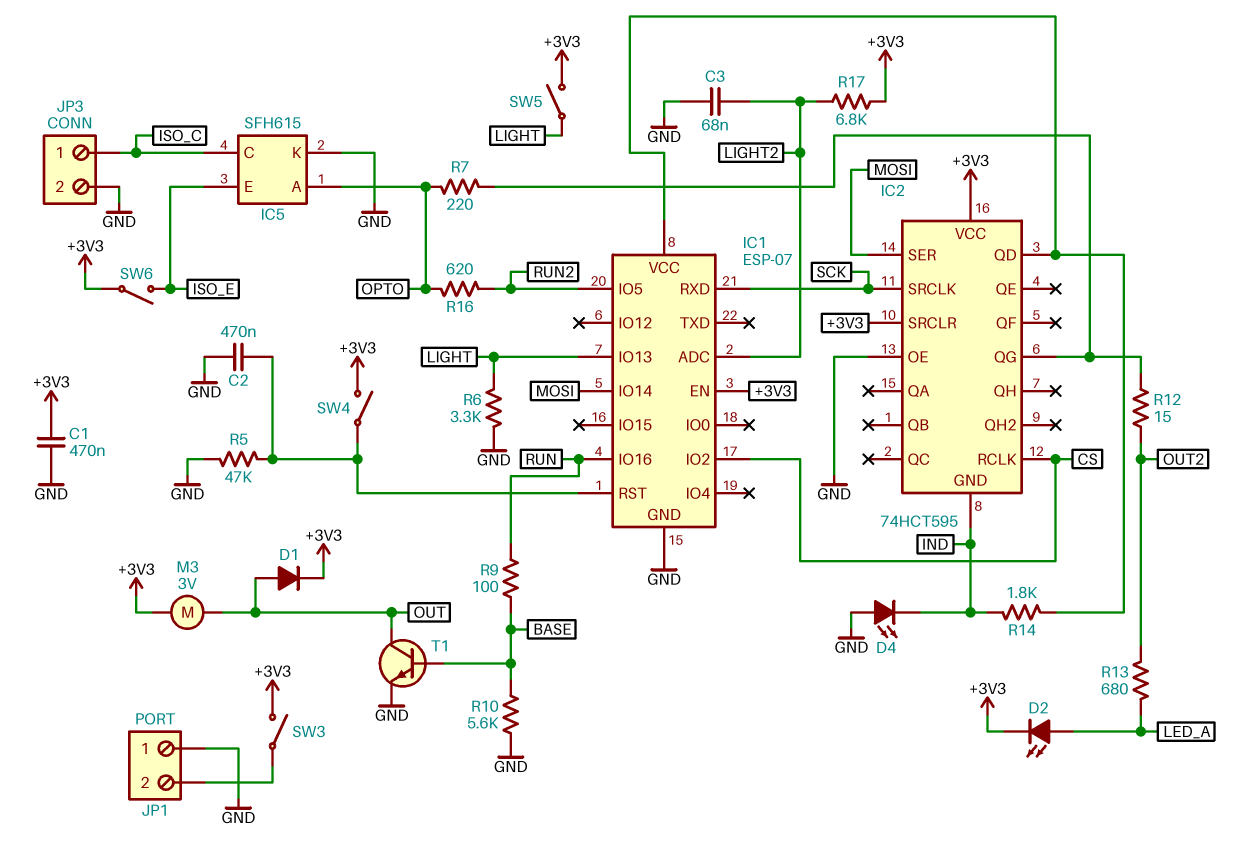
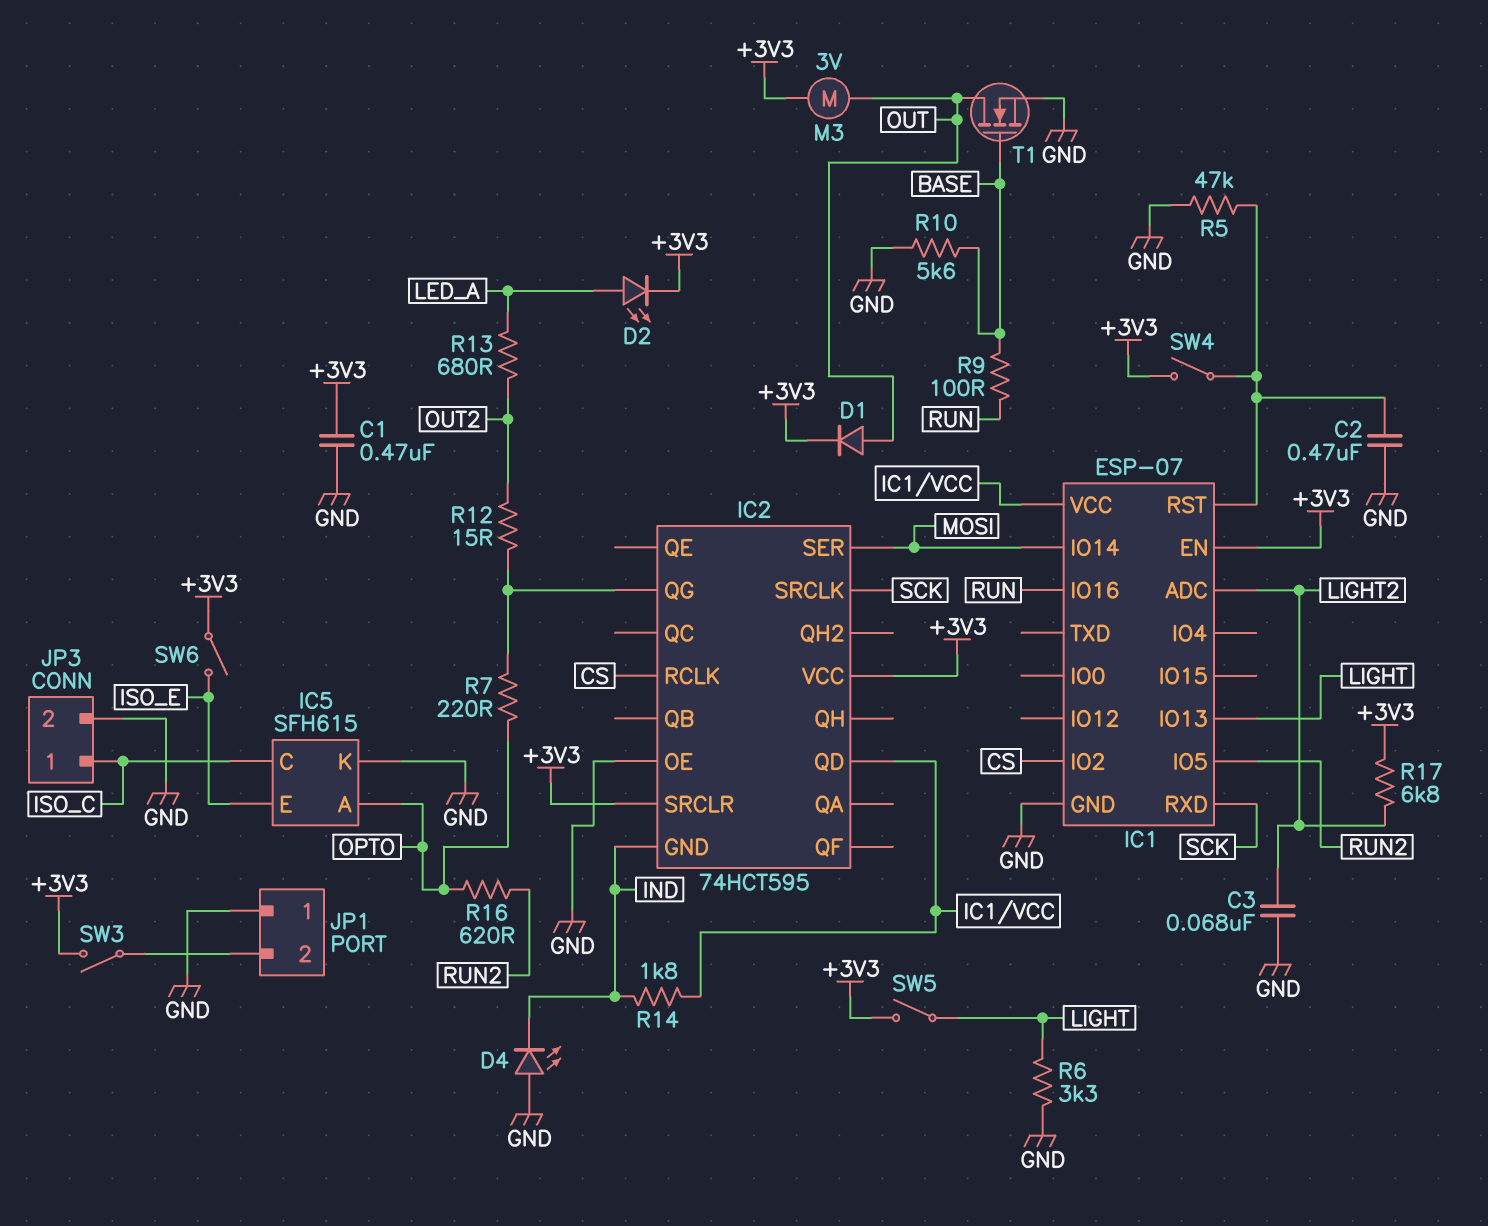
T1: NPN (B BASE, C OUT, E GND) -> NMOS (G BASE, D OUT, S GND)

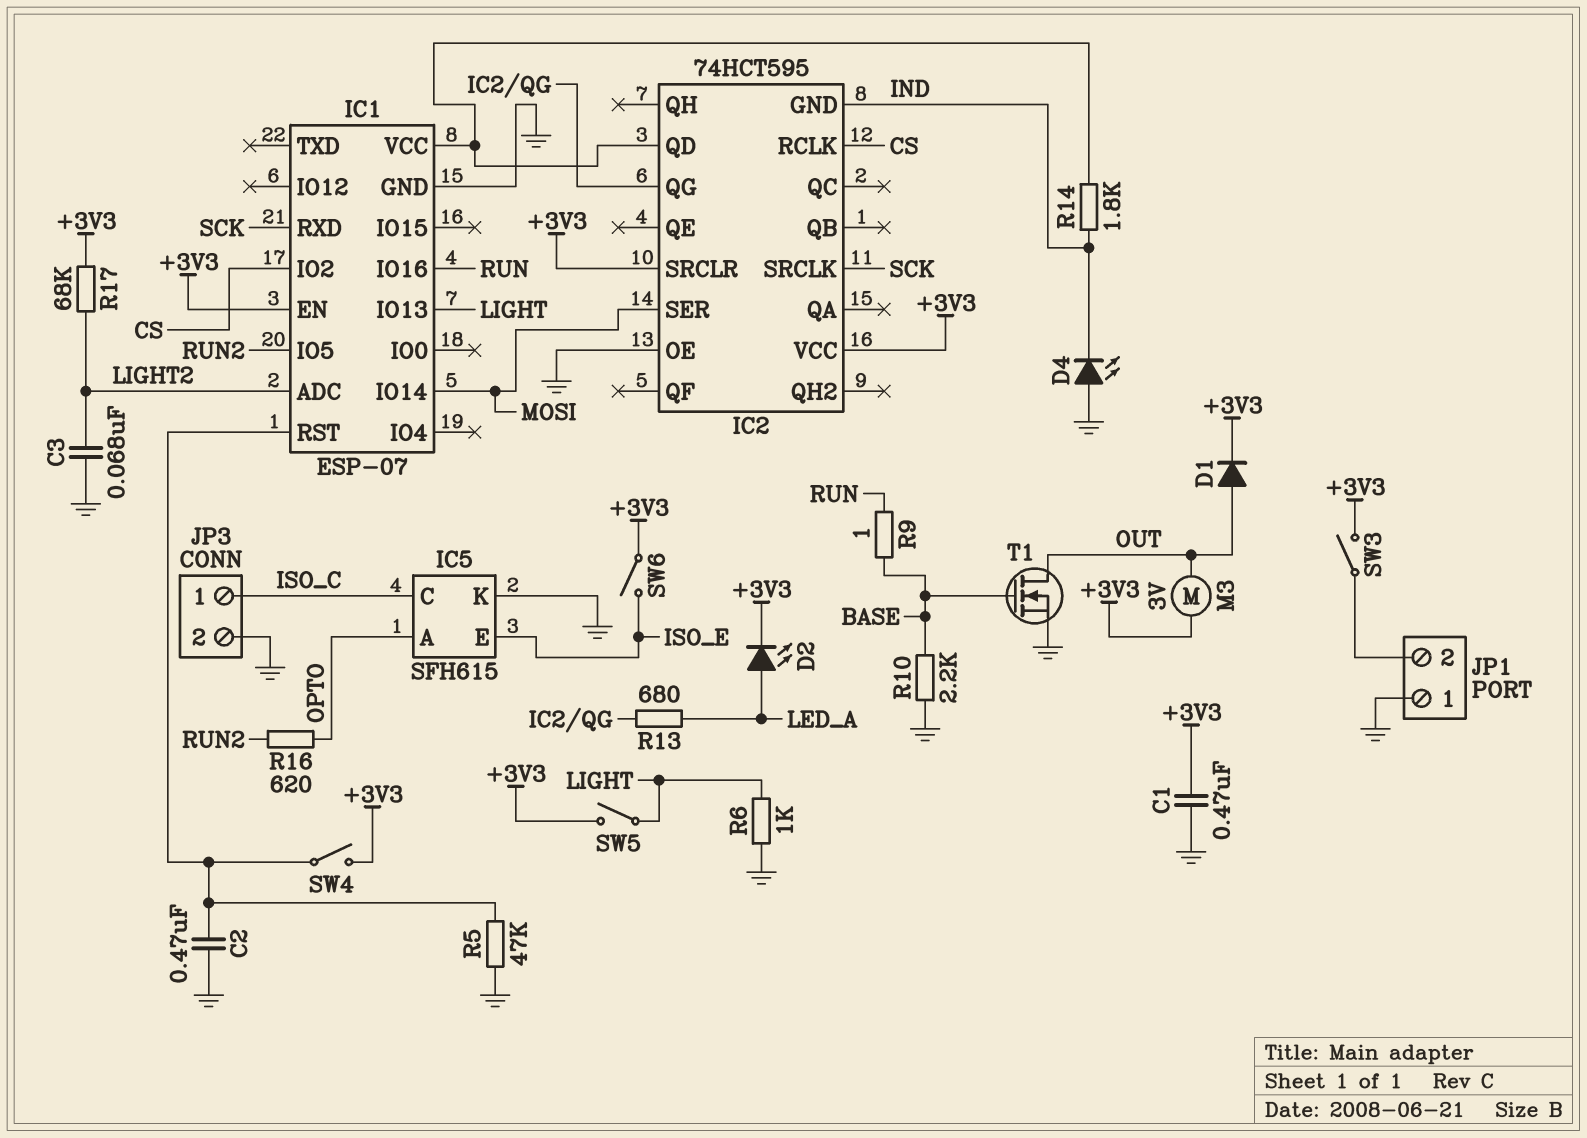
R6: 3.3k (GND, LIGHT) -> 1k (GND, LIGHT)
R7: 220 (IC2/QG, OPTO) -> none
R9: 100 (BASE, RUN) -> 1 (BASE, RUN)
R10: 5.6k (BASE, GND) -> 2.2k (BASE, GND)
R12: 15 (IC2/QG, OUT2) -> none
R13: 680 (LED_A, OUT2) -> 680 (IC2/QG, LED_A)
R17: 6.8k (+3V3, LIGHT2) -> 68k (+3V3, LIGHT2)

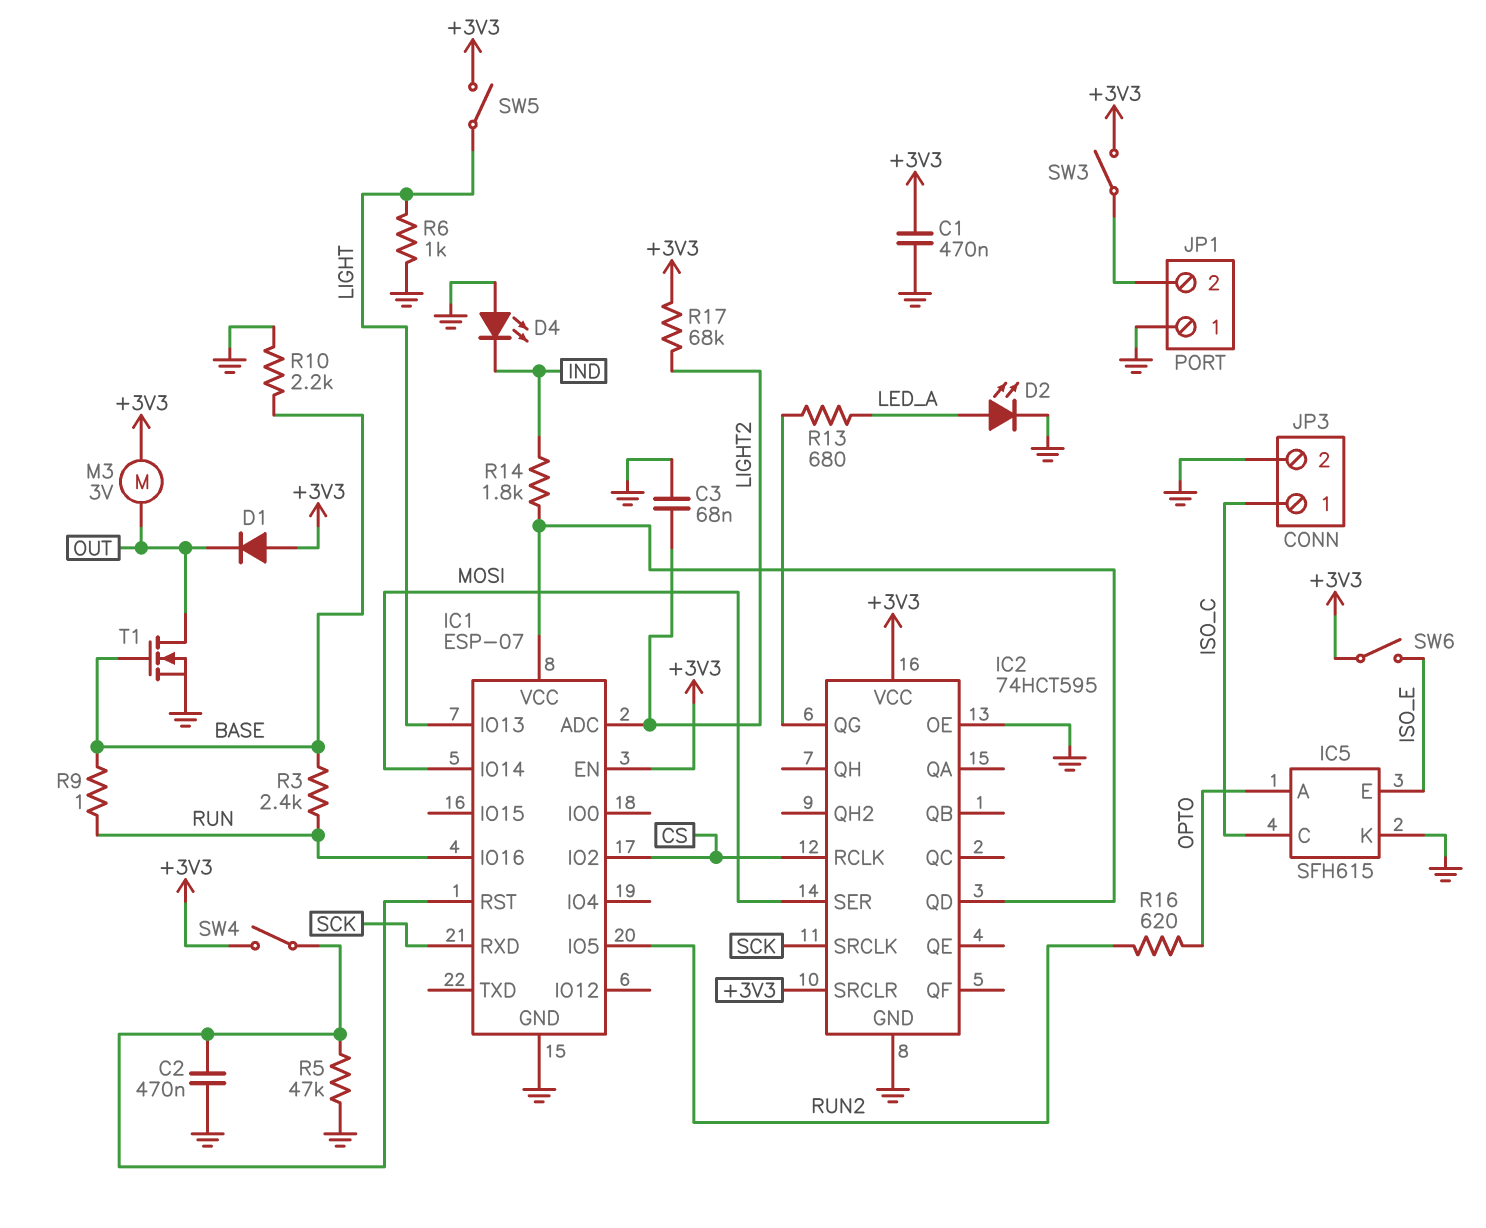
D1: diode (A OUT, K +3V3) -> diode (A +3V3, K OUT)
D2: LED (A LED_A, K +3V3) -> LED (A LED_A, K GND)
IC2 pin GND: IND -> GND
R3: none -> 2.4k (BASE, RUN)

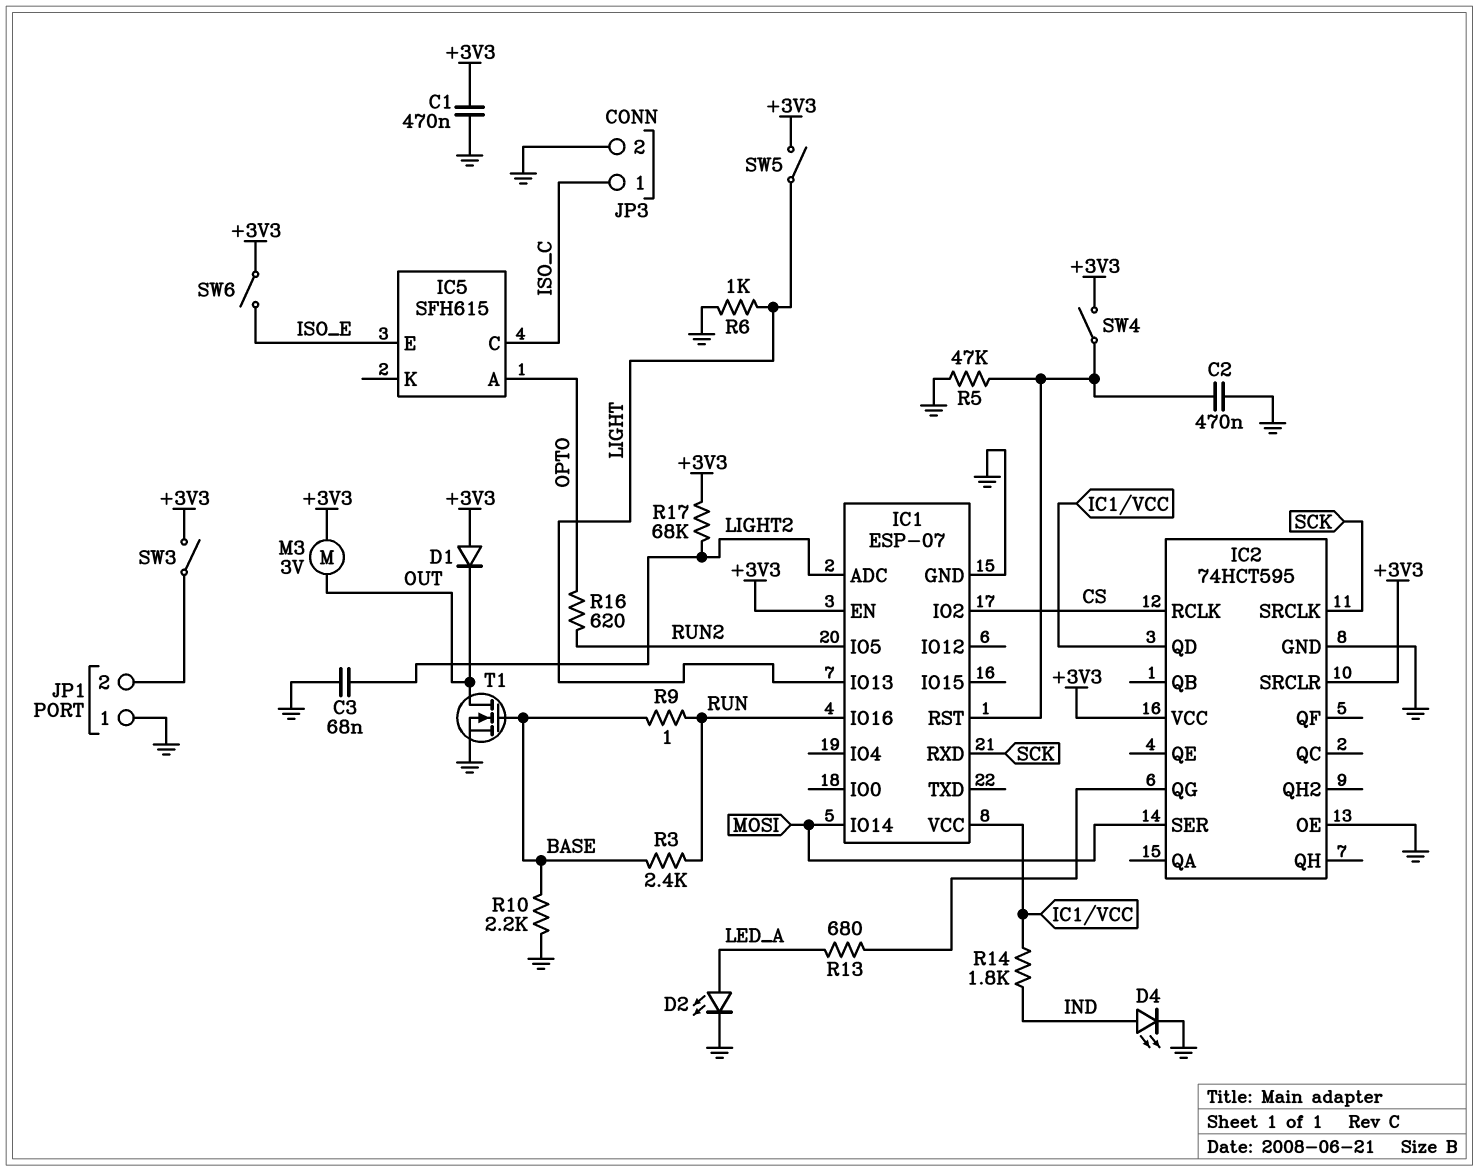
D4: LED (A GND, K IND) -> LED (A IND, K GND)
IC5 pin K: GND -> none

